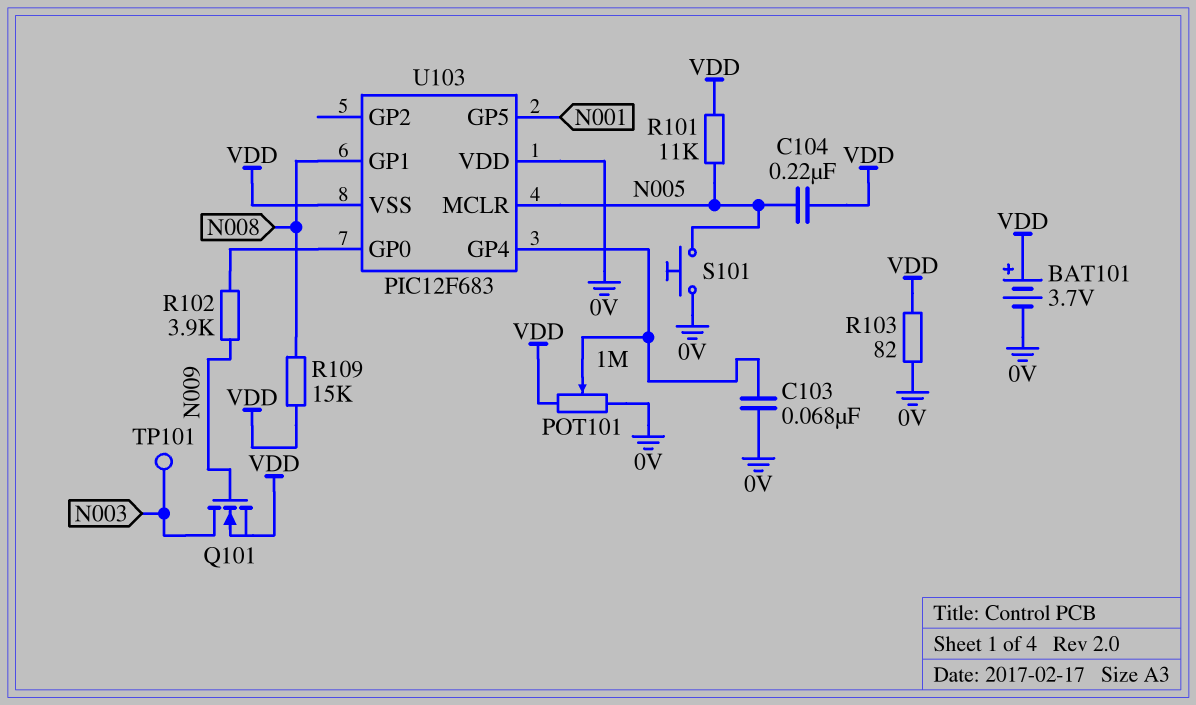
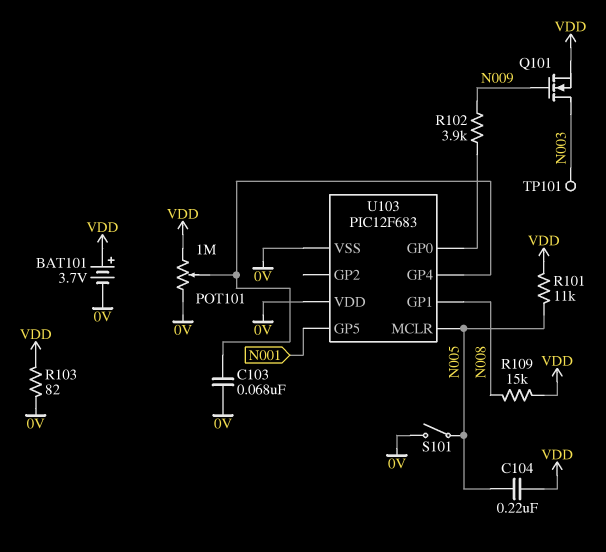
S101: button (0V, N005) -> switch (0V, N005)
U103 pin VSS: VDD -> 0V

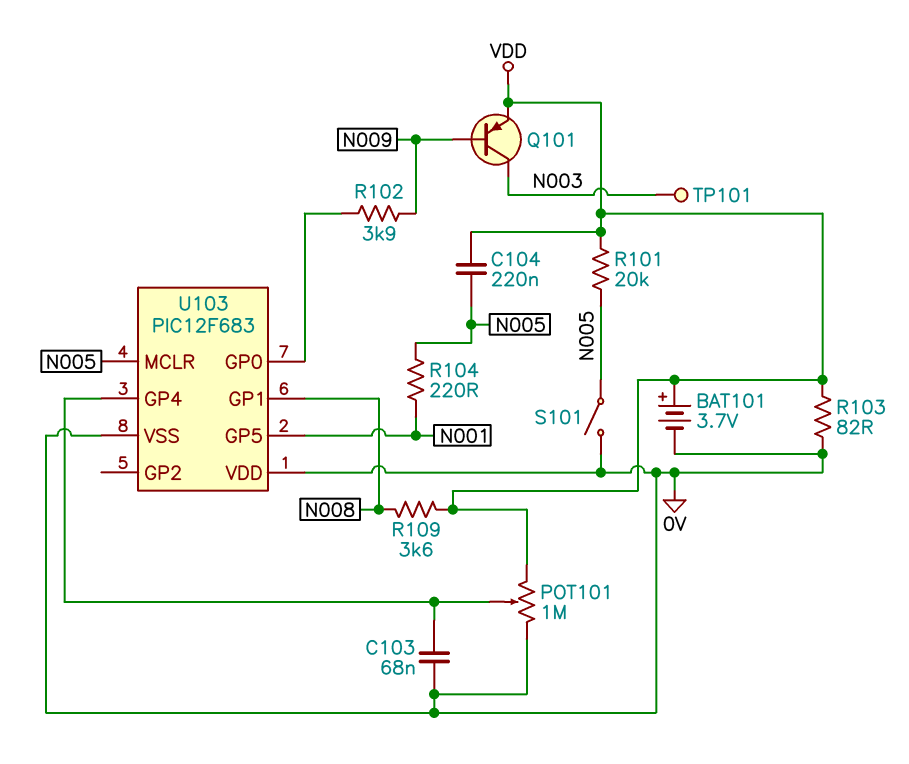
Q101: NMOS (G N009, D N003, S VDD) -> PNP (B N009, C N003, E VDD)
R101: 11k (N005, VDD) -> 20k (N005, VDD)
R104: none -> 220 (N001, N005)
R109: 15k (N008, VDD) -> 3.6k (N008, VDD)

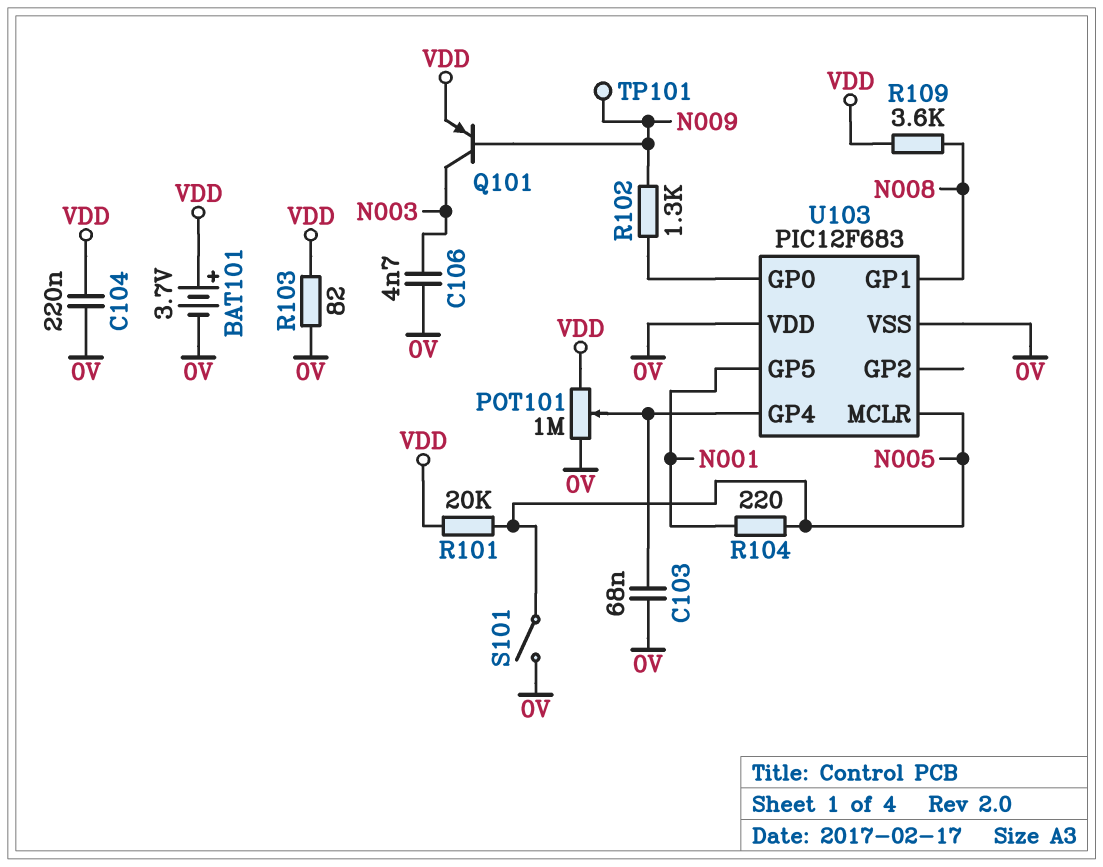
C104: 220nF (N005, VDD) -> 220nF (0V, VDD)
C106: none -> 4.7nF (0V, N003)
R102: 3.9k (N009, U103/GP0) -> 1.3k (N009, U103/GP0)
TP101: test point (N003) -> test point (N009)

